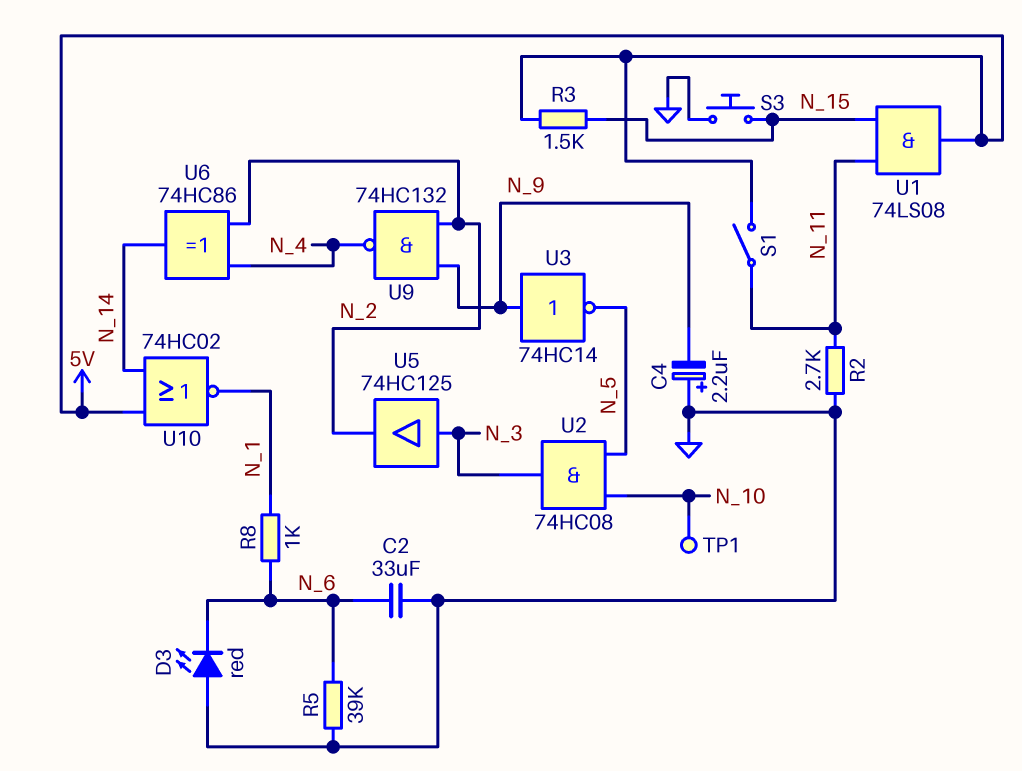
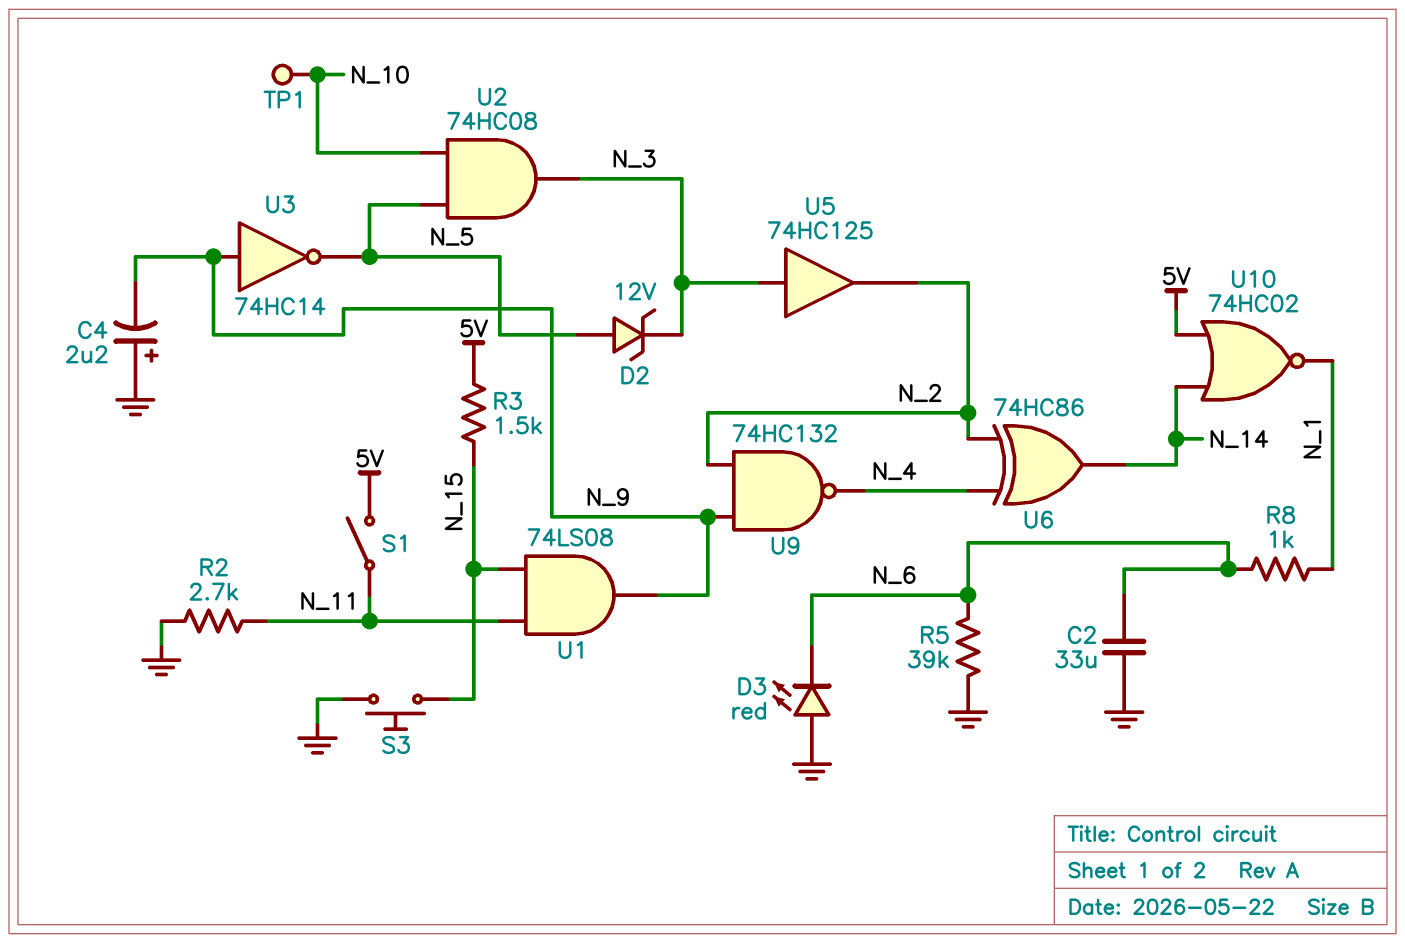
D2: none -> zener 12V (A N_5, K N_3)
U1: AND 74LS08 (in N_11, in N_15, out 5V) -> AND 74LS08 (in N_11, in N_15, out N_9)

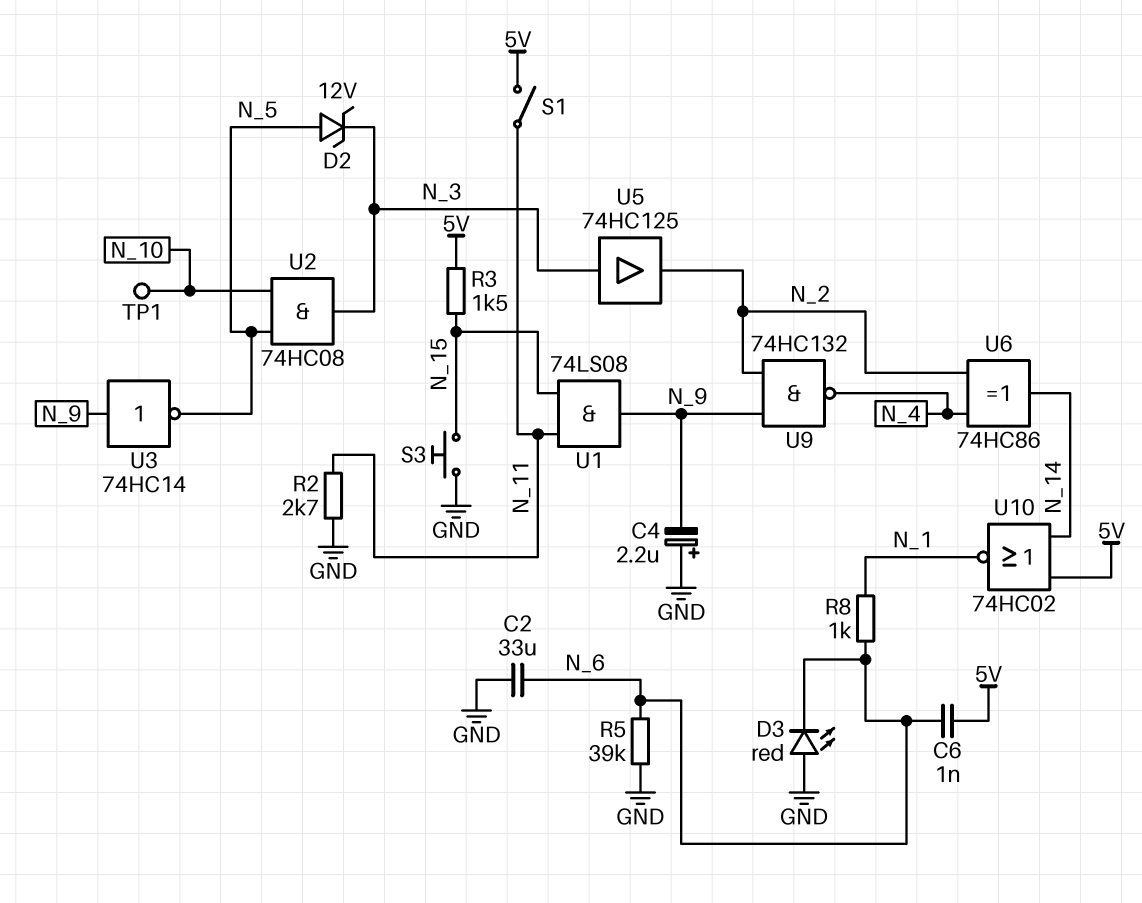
C6: none -> 1nF (5V, N_6)

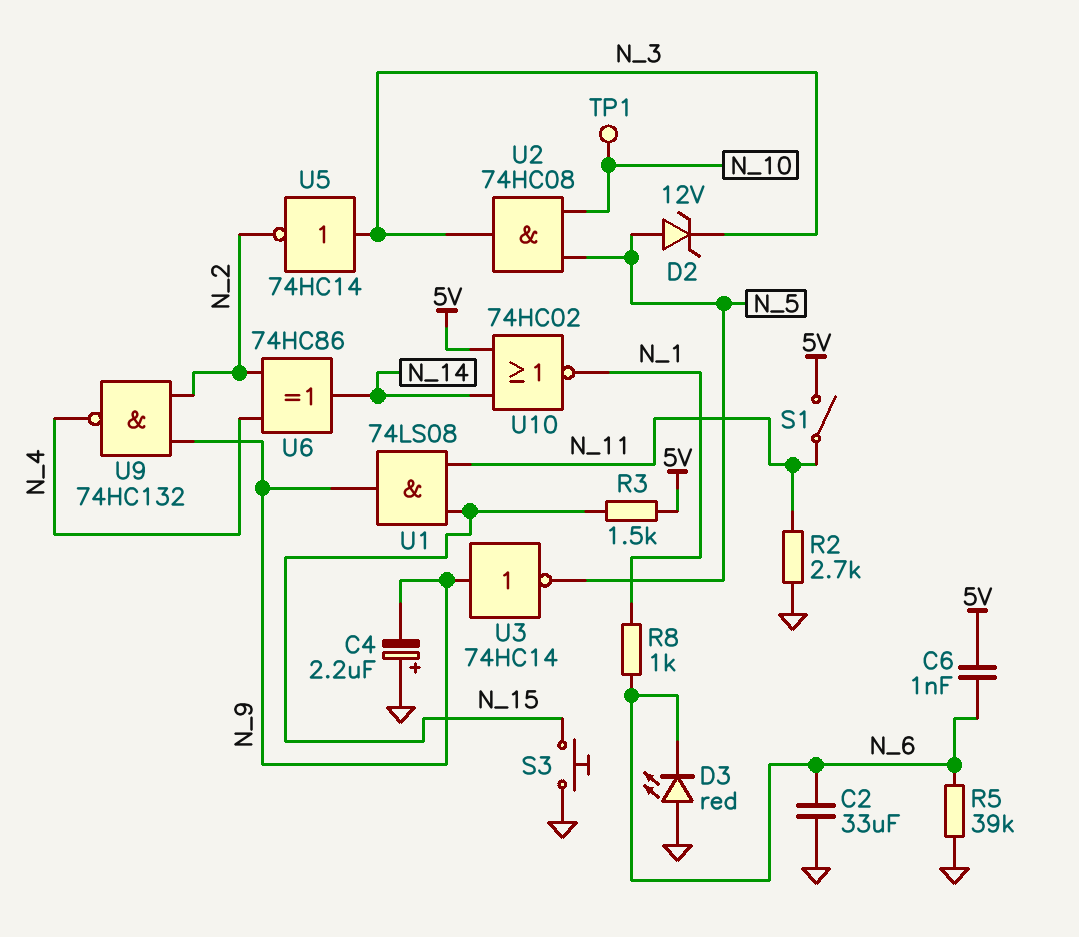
U5: buffer 74HC125 (in N_3, out N_2) -> NOT 74HC14 (in N_3, out N_2)

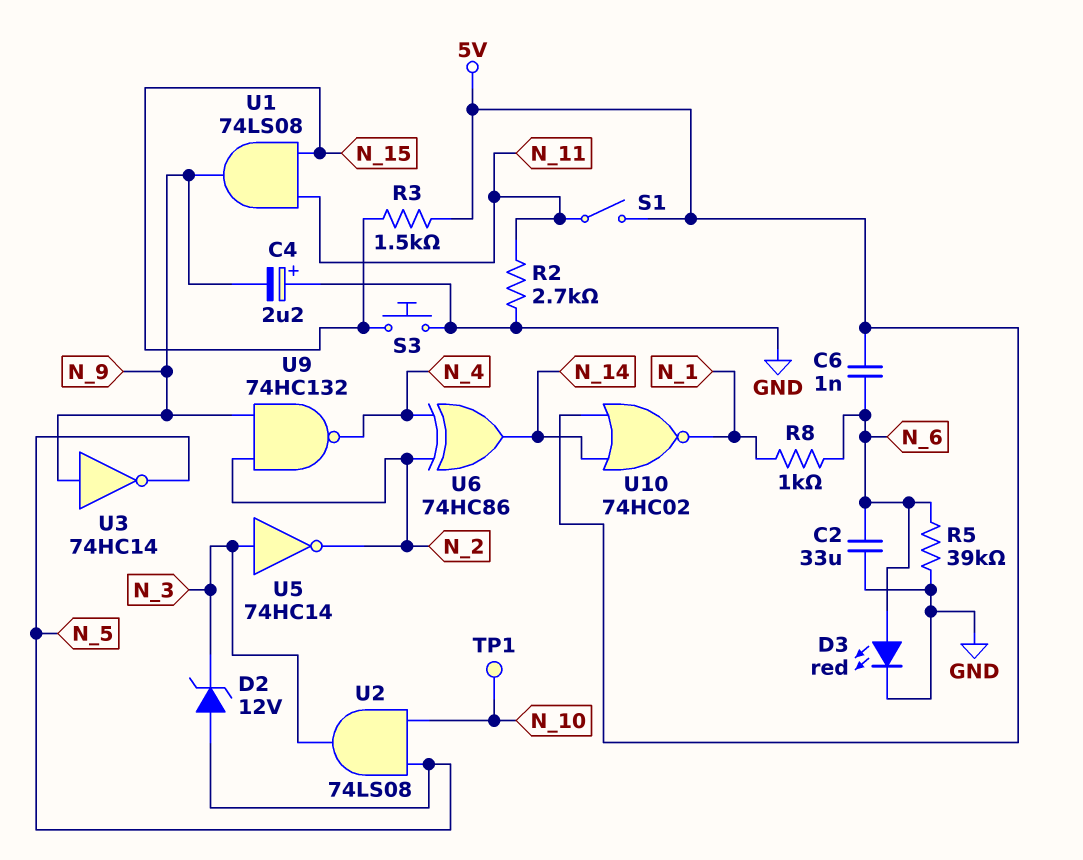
D3: LED red (A GND, K N_6) -> LED red (A N_6, K GND)
U2: AND 74HC08 (in N_5, in N_10, out N_3) -> AND 74LS08 (in N_5, in N_10, out N_3)

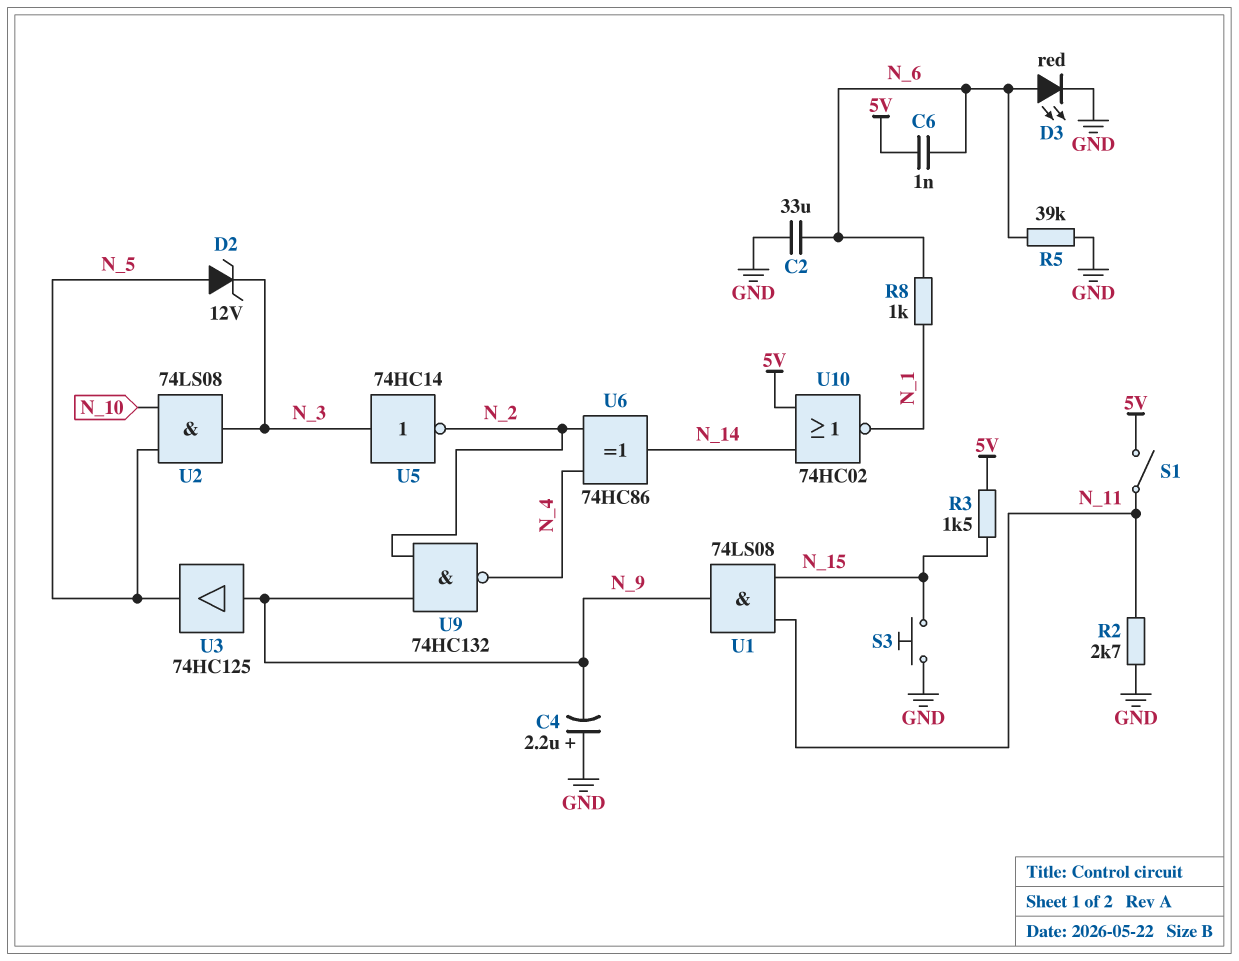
TP1: test point (N_10) -> none
U3: NOT 74HC14 (in N_9, out N_5) -> buffer 74HC125 (in N_9, out N_5)

